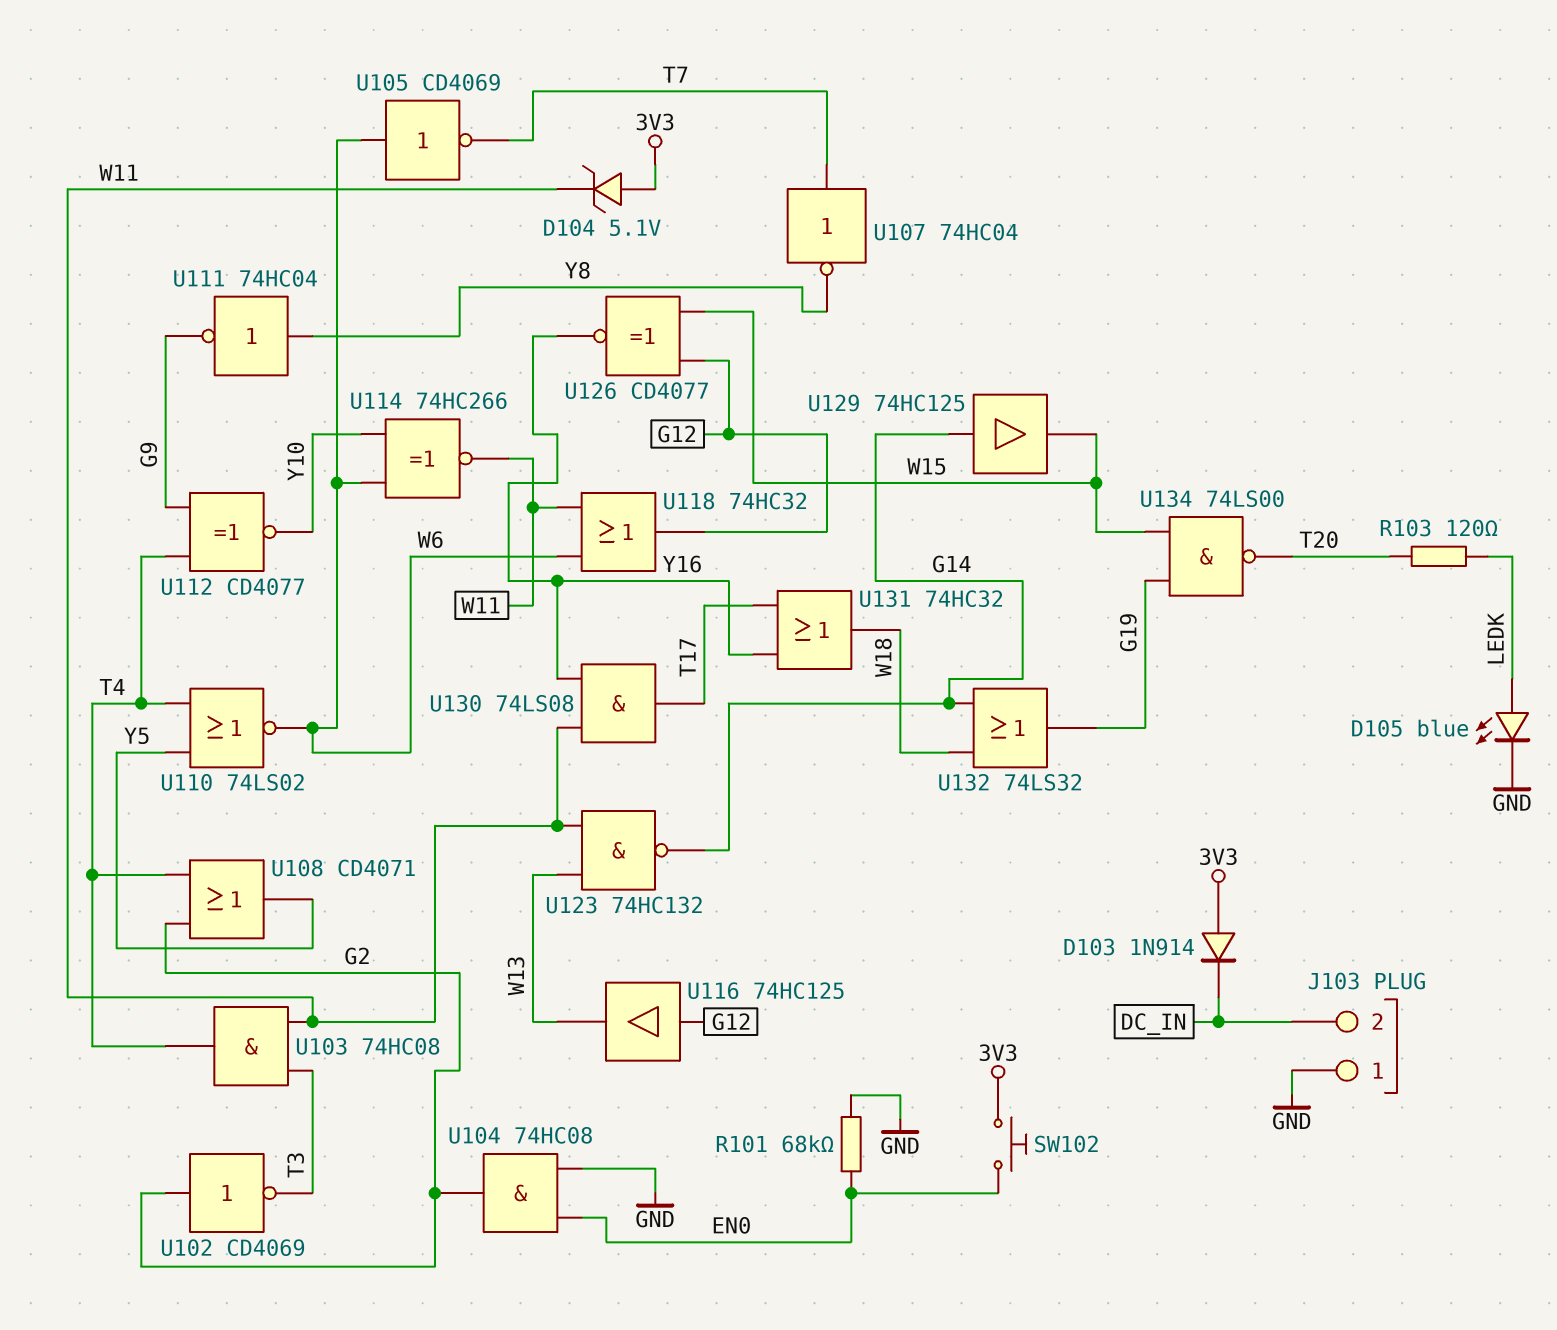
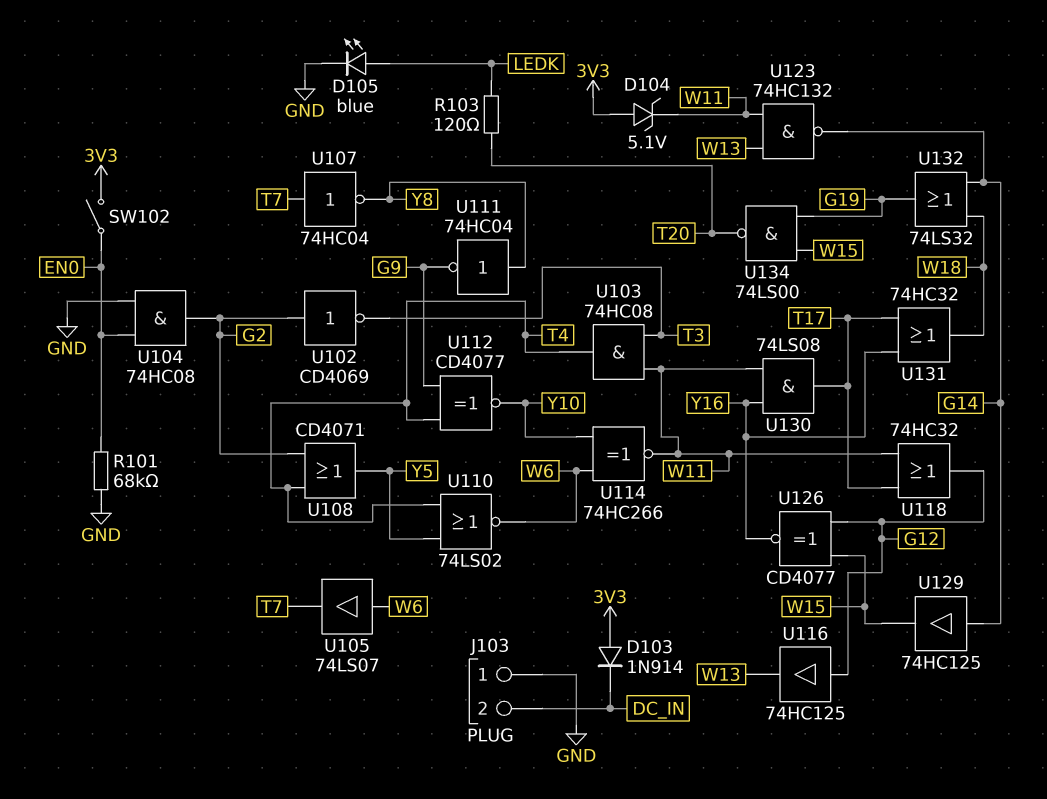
SW102: button (3V3, EN0) -> switch (3V3, EN0)
U105: NOT CD4069 (in W6, out T7) -> buffer 74LS07 (in W6, out T7)
U118: OR 74HC32 (in W6, in W11, out G12) -> OR 74HC32 (in T17, in W11, out G12)

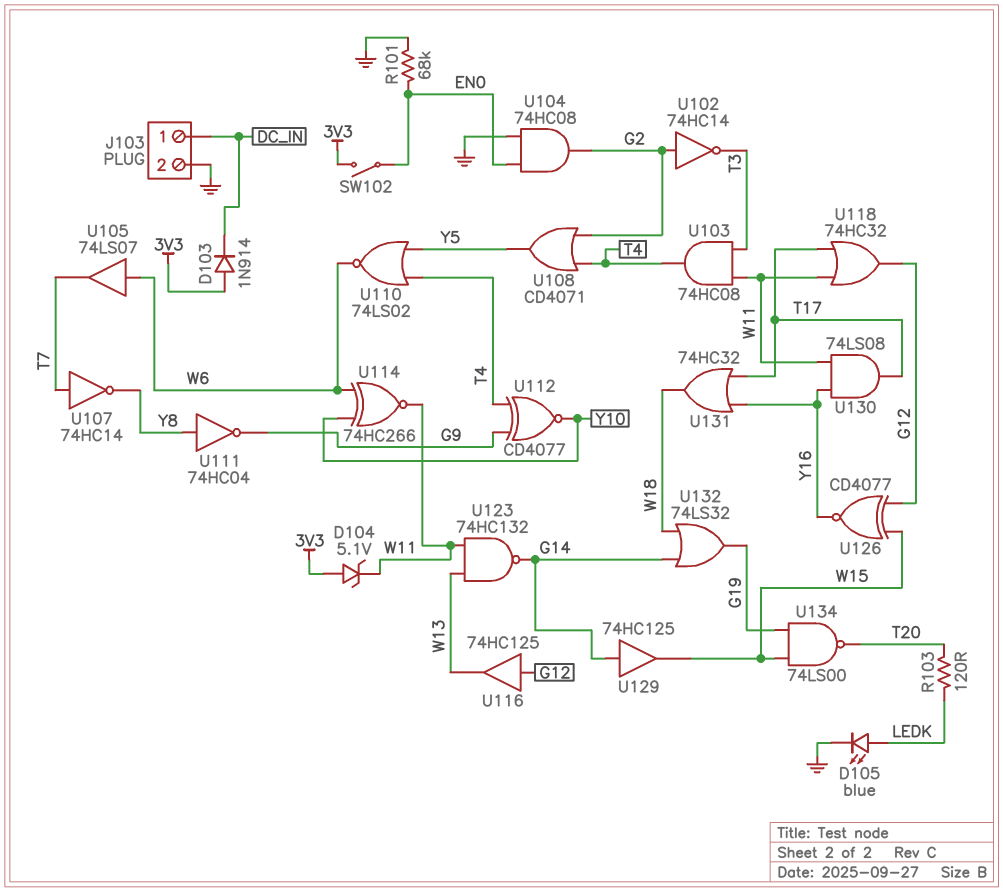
J103 pin 1: GND -> DC_IN
J103 pin 2: DC_IN -> GND
U102: NOT CD4069 (in G2, out T3) -> NOT 74HC14 (in G2, out T3)
U107: NOT 74HC04 (in T7, out Y8) -> NOT 74HC14 (in T7, out Y8)

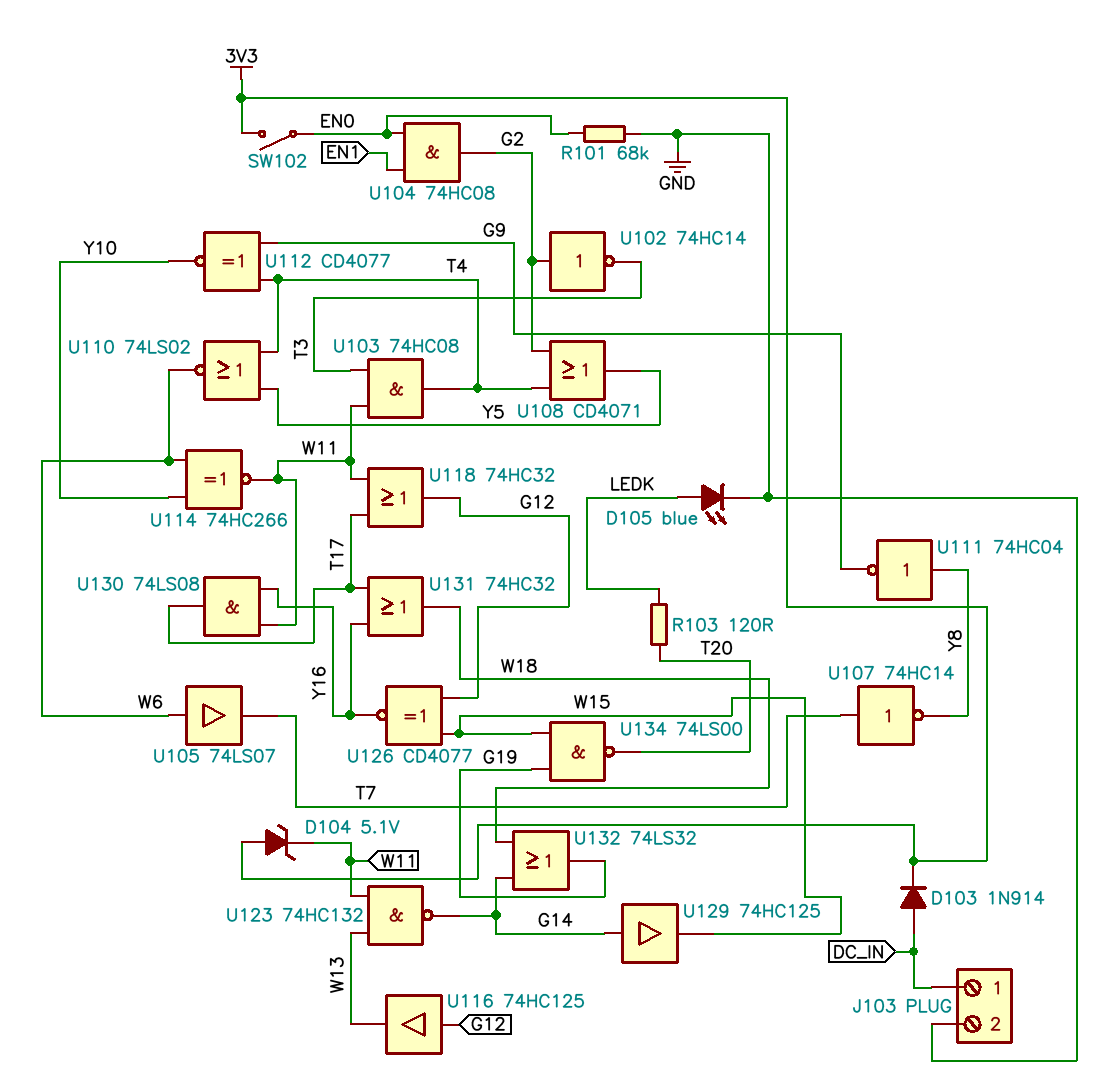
D103: diode 1N914 (A 3V3, K DC_IN) -> diode 1N914 (A DC_IN, K 3V3)
U104: AND 74HC08 (in EN0, in GND, out G2) -> AND 74HC08 (in EN0, in EN1, out G2)

